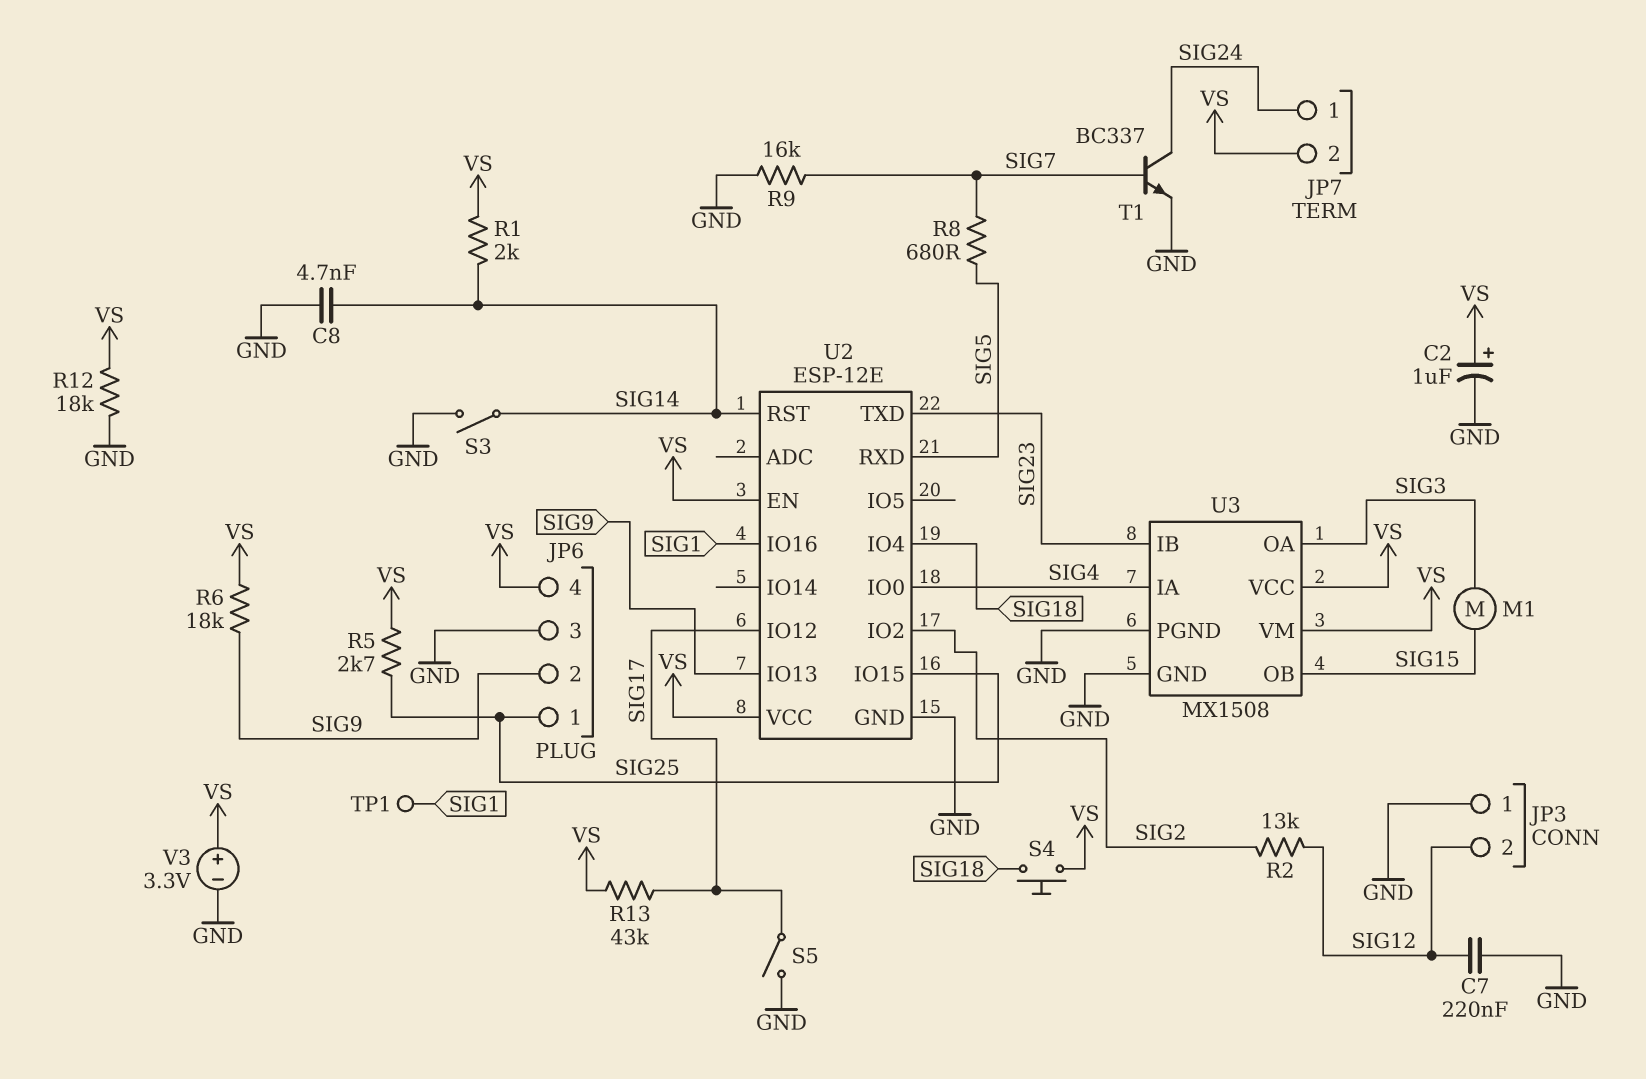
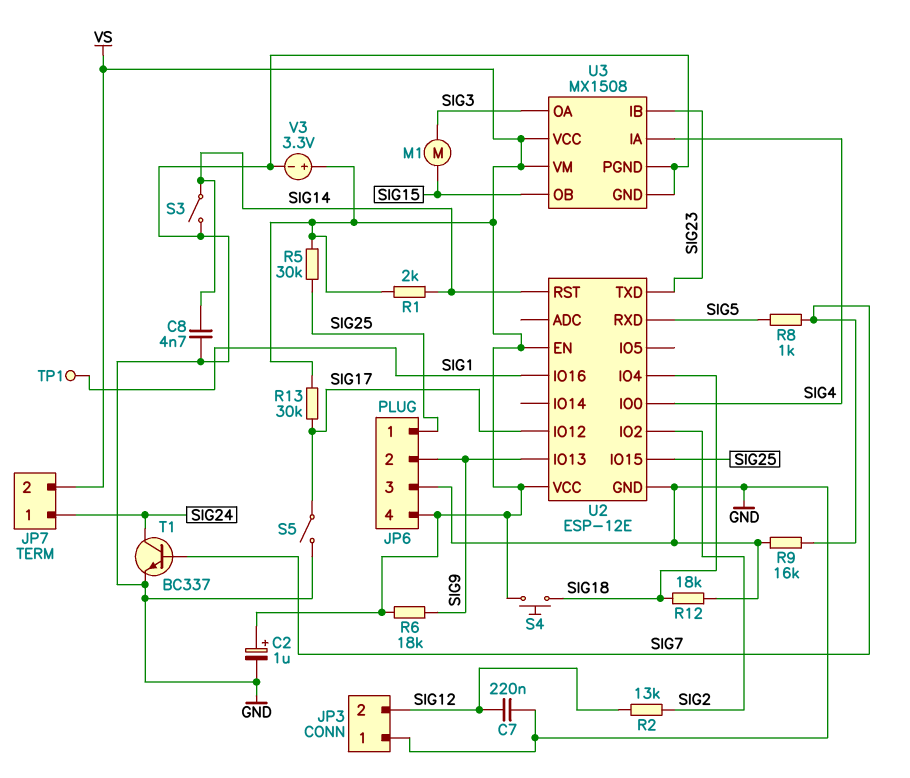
R5: 2.7k (SIG25, VS) -> 30k (SIG25, VS)
R8: 680 (SIG5, SIG7) -> 1k (SIG5, SIG7)
R12: 18k (GND, VS) -> 18k (GND, SIG18)
R13: 43k (SIG17, VS) -> 30k (SIG17, VS)

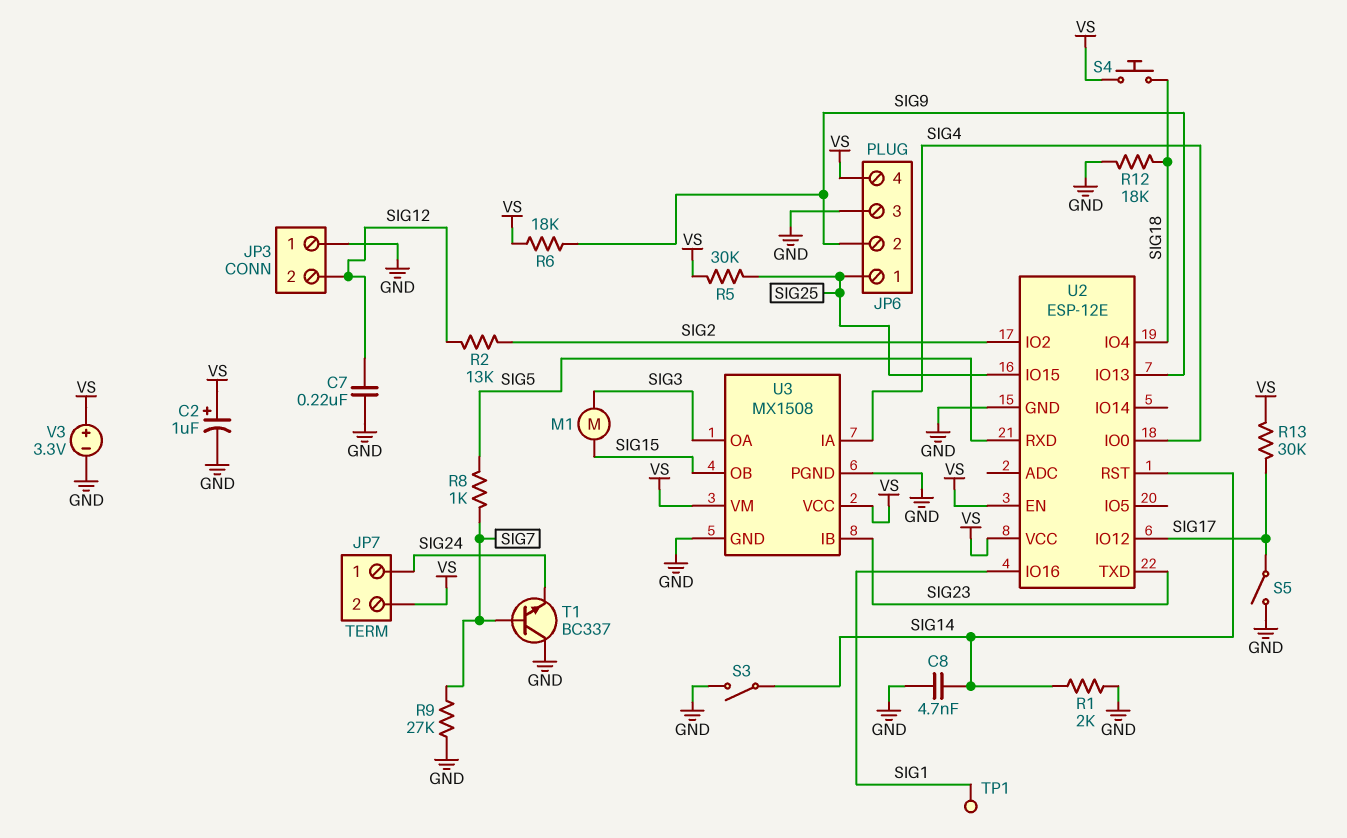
R1: 2k (SIG14, VS) -> 2k (GND, SIG14)
R9: 16k (GND, SIG7) -> 27k (GND, SIG7)
T1: NPN BC337 (B SIG7, C SIG24, E GND) -> NPN BC337 (B SIG7, C GND, E SIG24)

